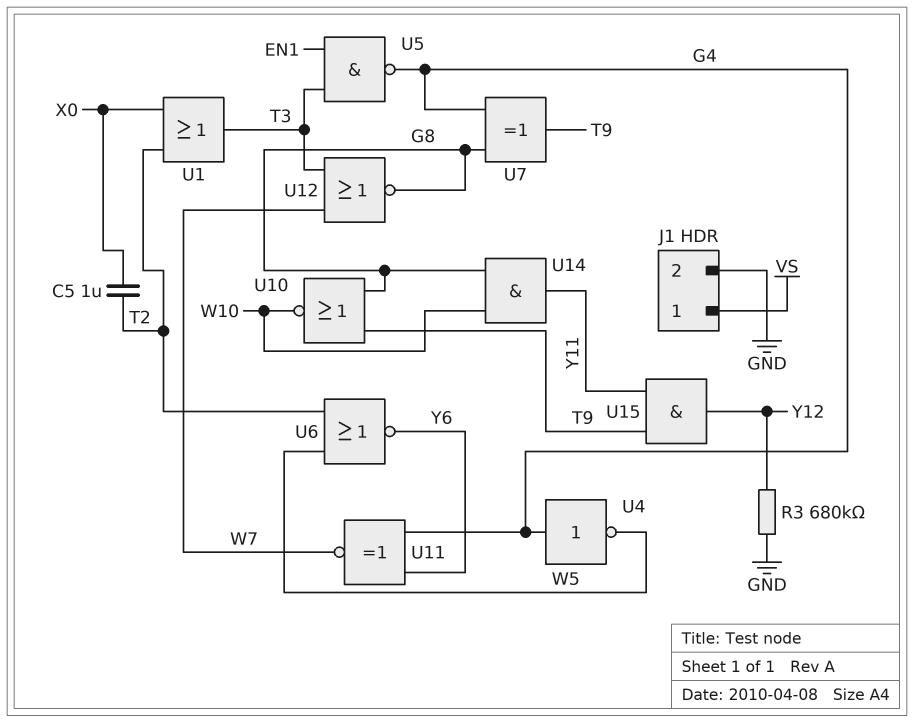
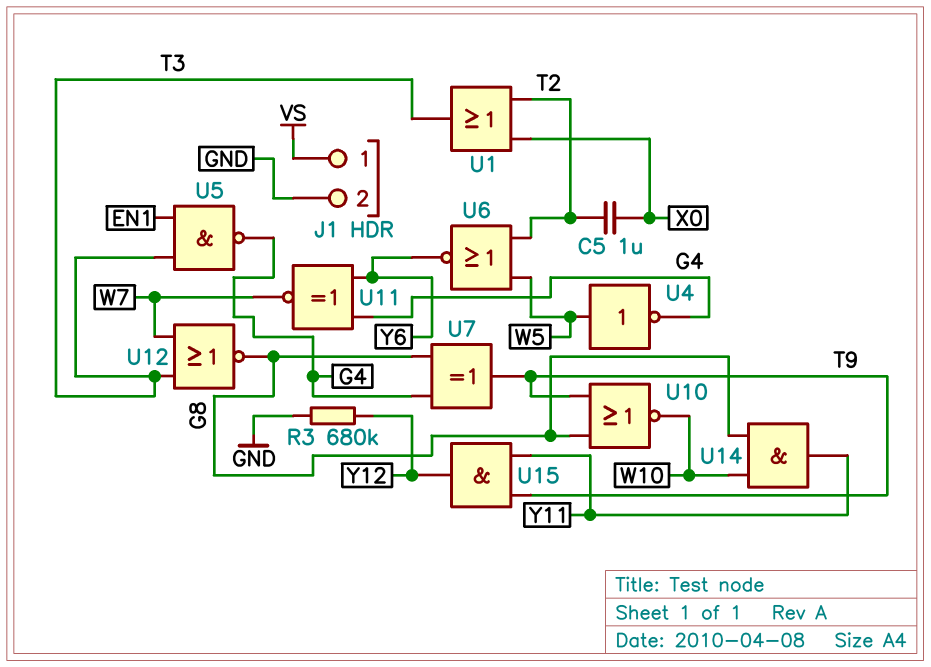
U4: NOT (in G4, out W5) -> NOT (in W5, out G4)

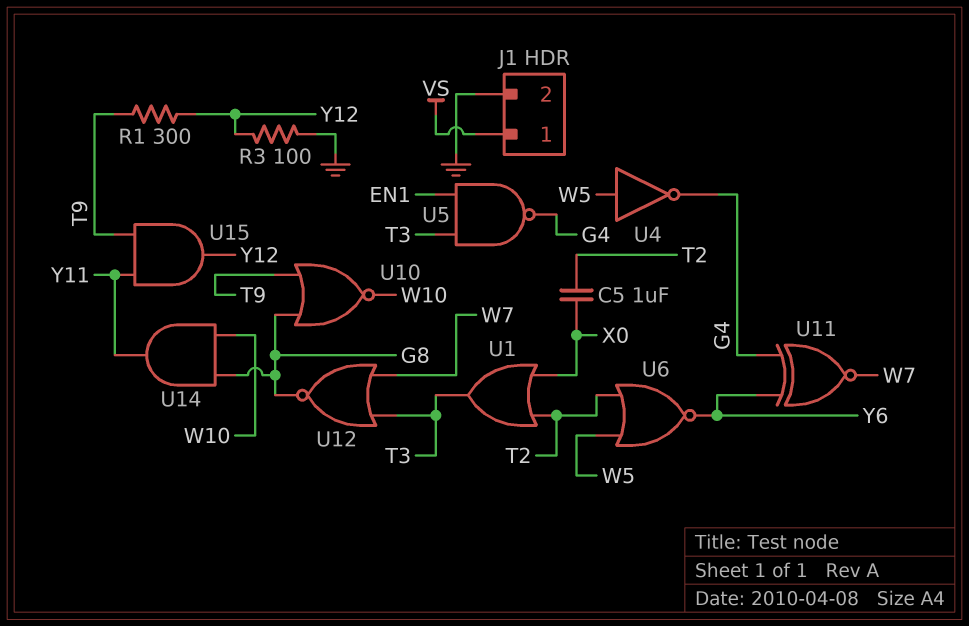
R1: none -> 300 (T9, Y12)
R3: 680k (GND, Y12) -> 100 (GND, Y12)
U7: XOR (in G4, in G8, out T9) -> none

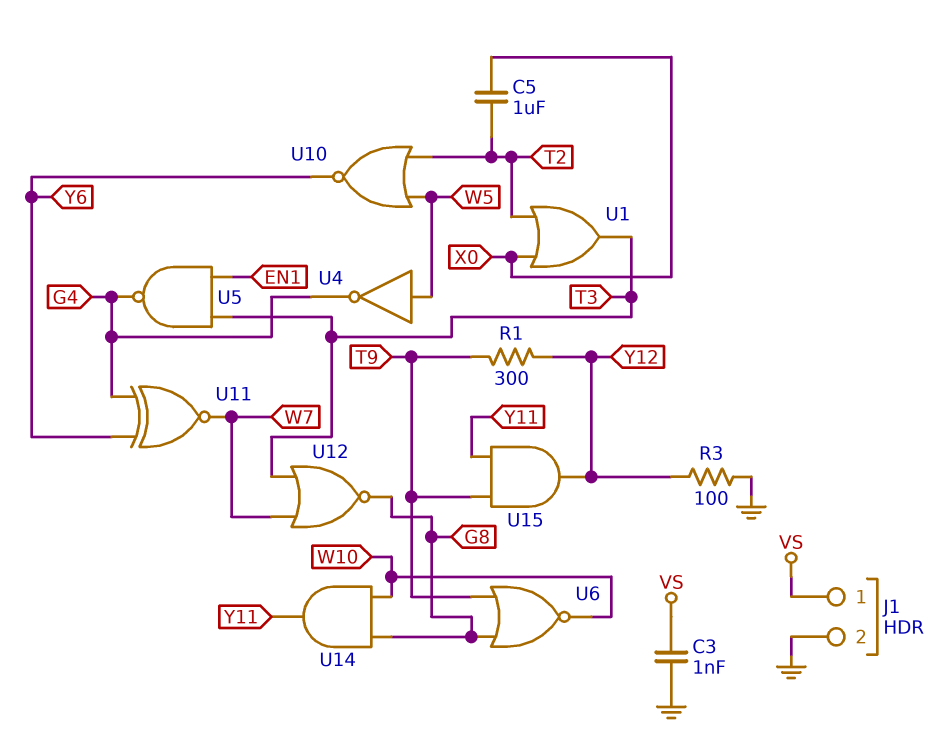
C3: none -> 1nF (GND, VS)
U6: NOR (in T2, in W5, out Y6) -> NOR (in G8, in T9, out W10)
U10: NOR (in G8, in T9, out W10) -> NOR (in T2, in W5, out Y6)

